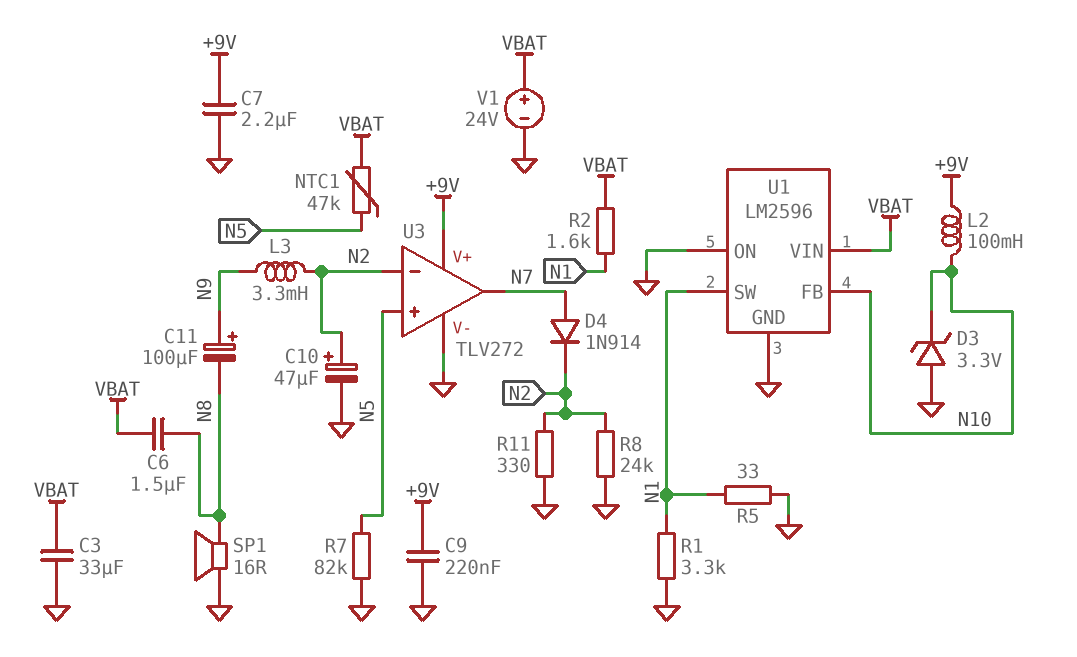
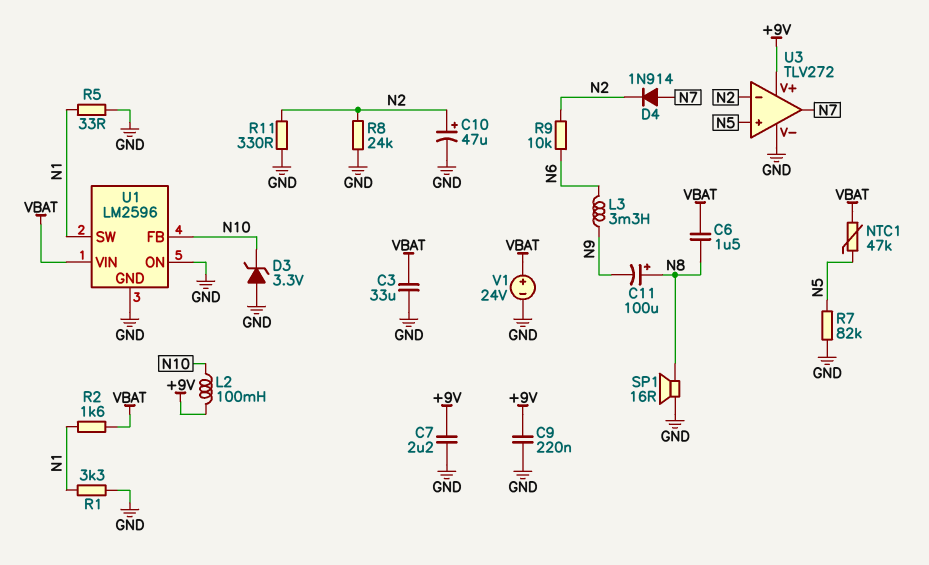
C11: 100uF (plus N9, minus N8) -> 100uF (plus N8, minus N9)
L3: 3.3mH (N2, N9) -> 3.3mH (N6, N9)
R9: none -> 10k (N2, N6)

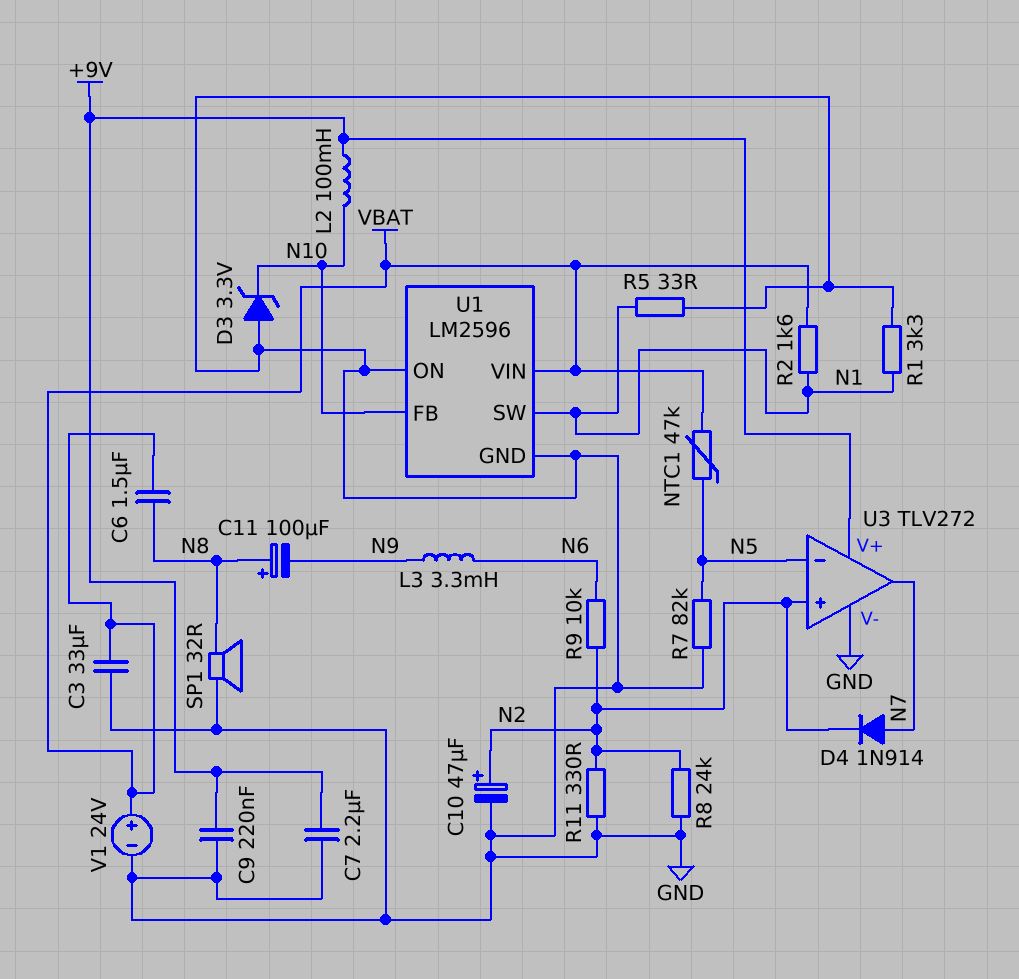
SP1: speaker 16R (GND, N8) -> speaker 32R (GND, N8)
U3 pin in+: N5 -> N2
U3 pin in-: N2 -> N5

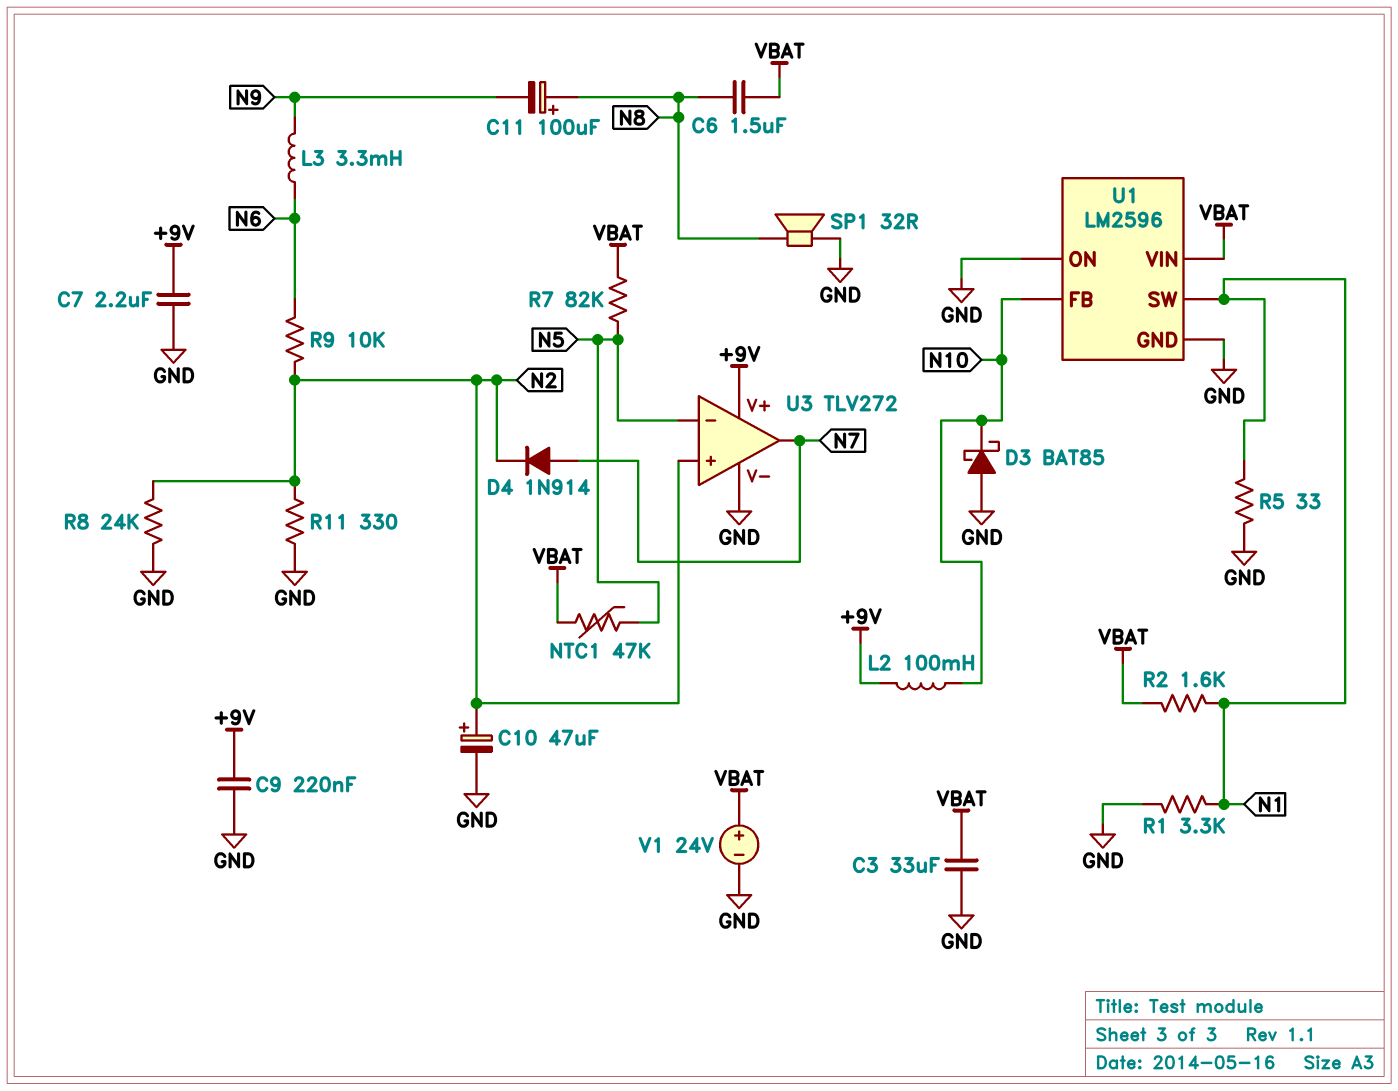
D3: zener 3.3V (A GND, K N10) -> schottky BAT85 (A GND, K N10)
R7: 82k (GND, N5) -> 82k (N5, VBAT)

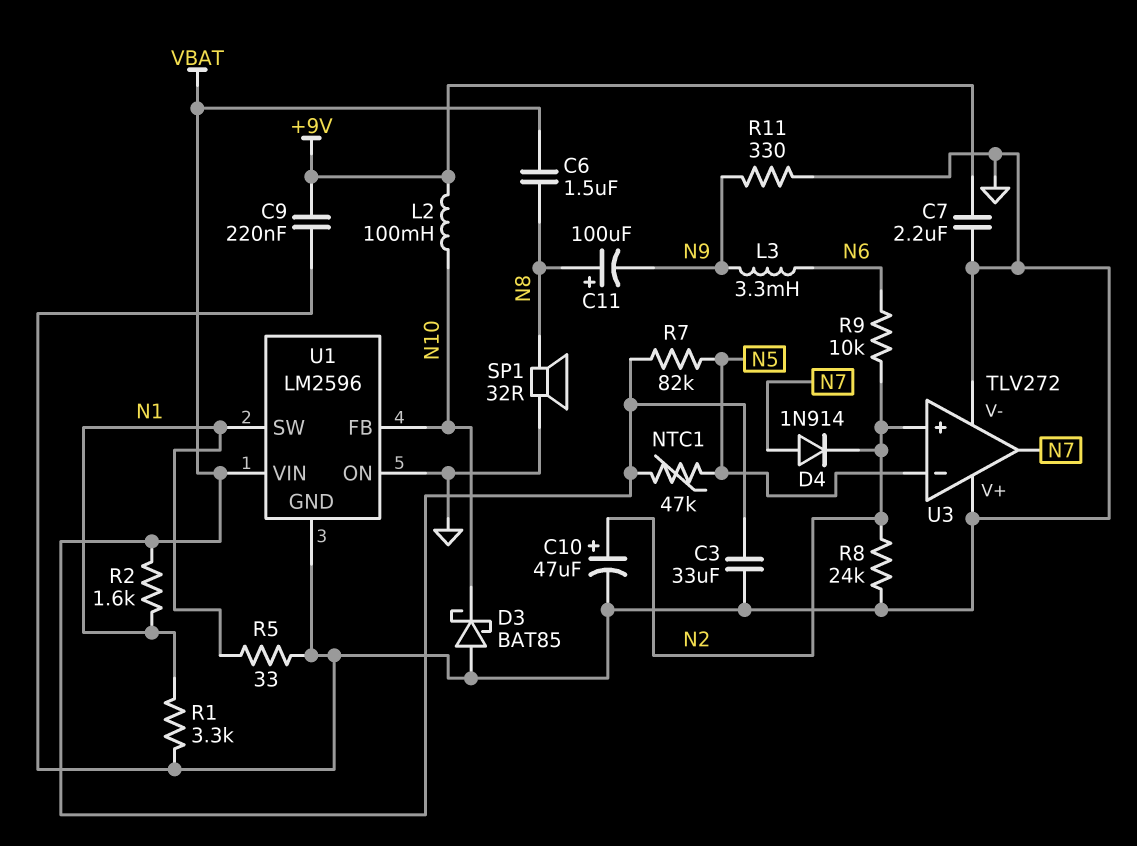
R11: 330 (GND, N2) -> 330 (GND, N9)
U3 pin V+: +9V -> GND
V1: 24V (plus VBAT, minus GND) -> none

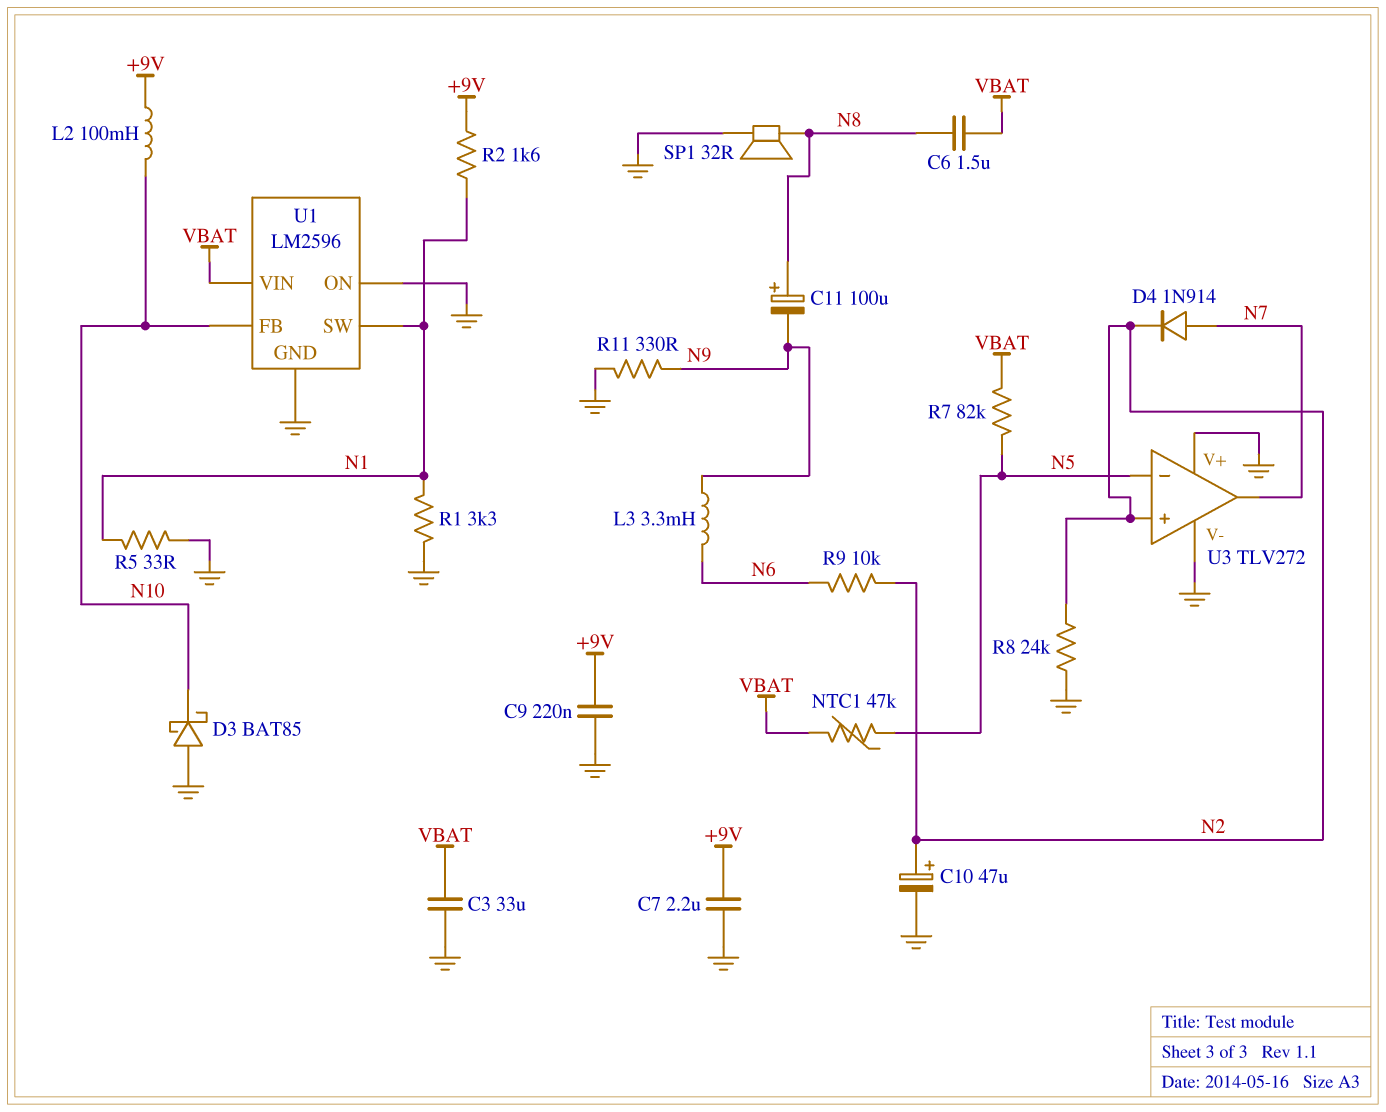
R2: 1.6k (N1, VBAT) -> 1.6k (+9V, N1)

